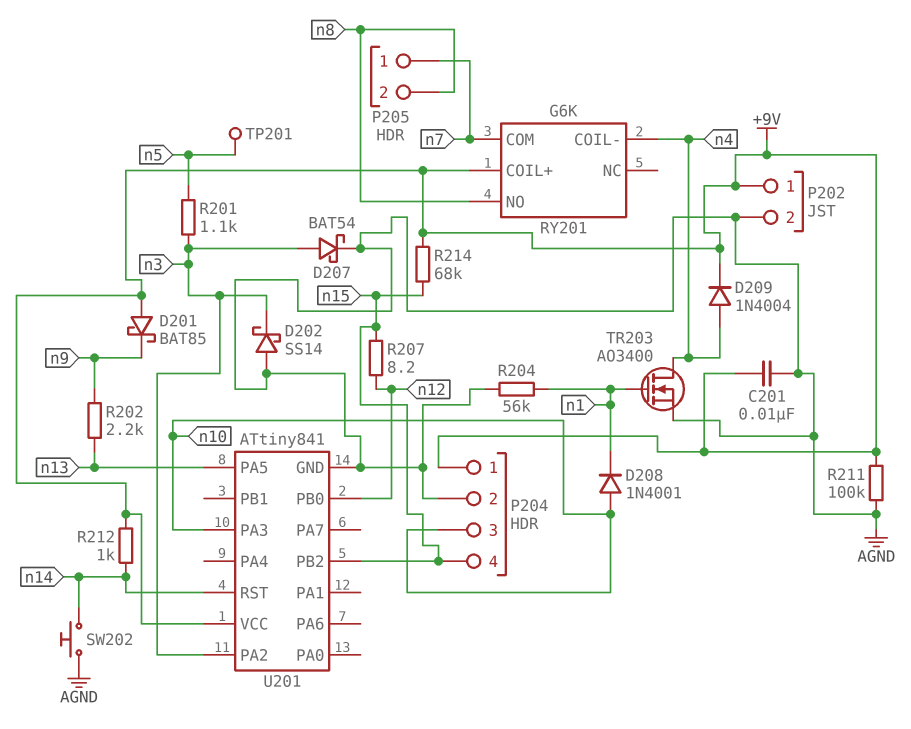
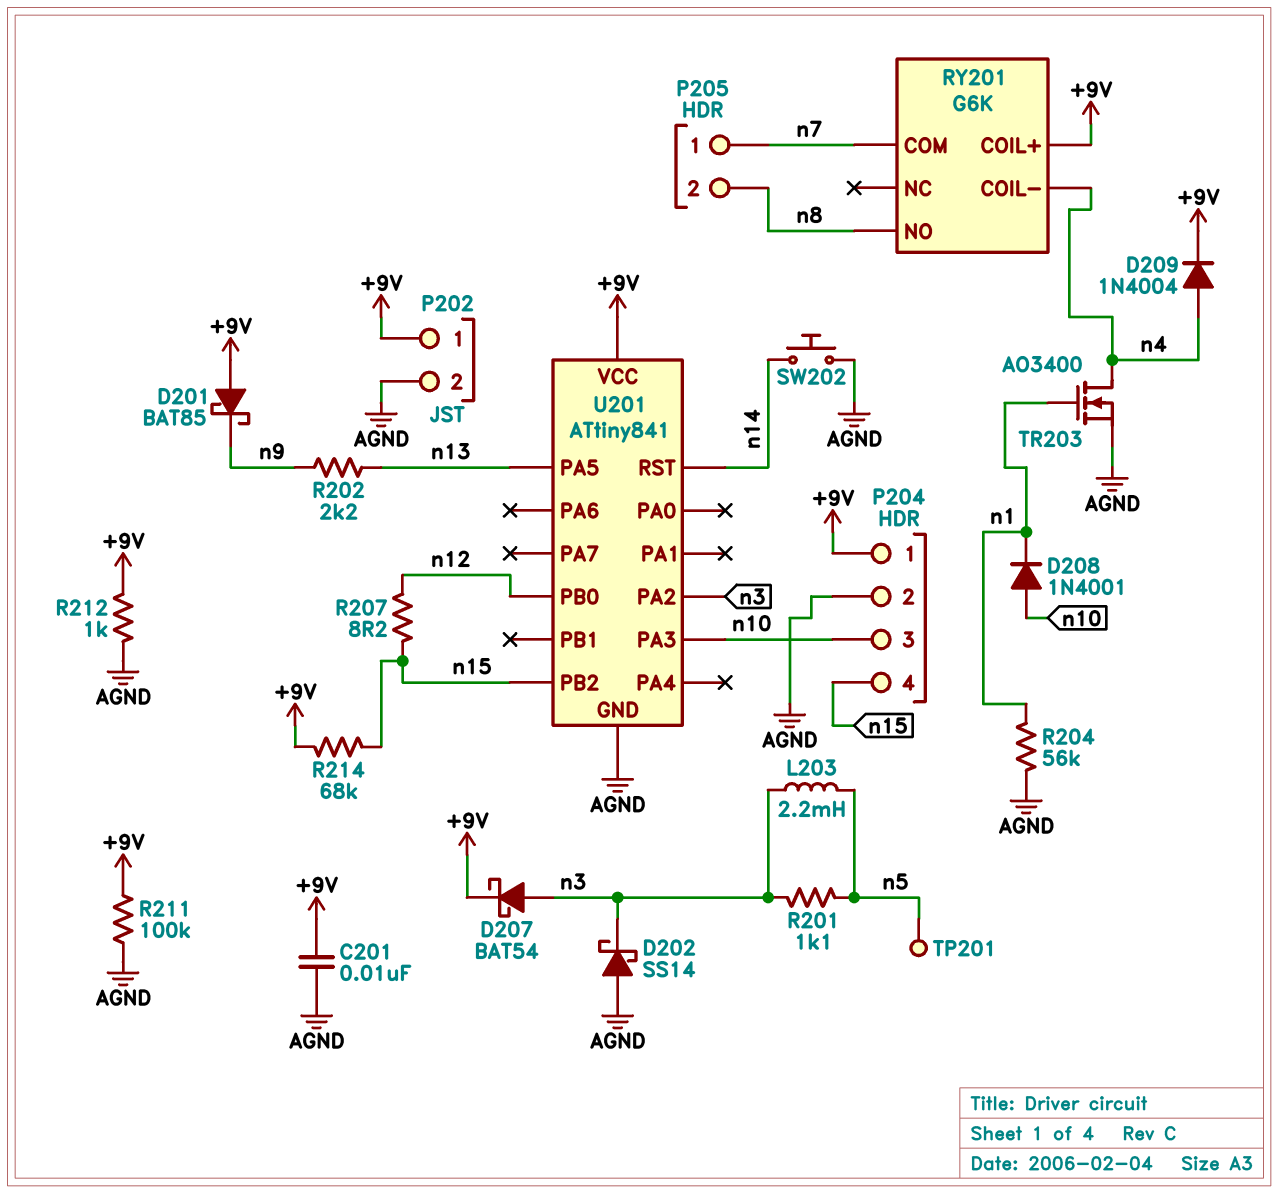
D207: schottky BAT54 (A n3, K AGND) -> schottky BAT54 (A n3, K +9V)
L203: none -> 2.2mH (n3, n5)
R212: 1k (+9V, n14) -> 1k (+9V, AGND)

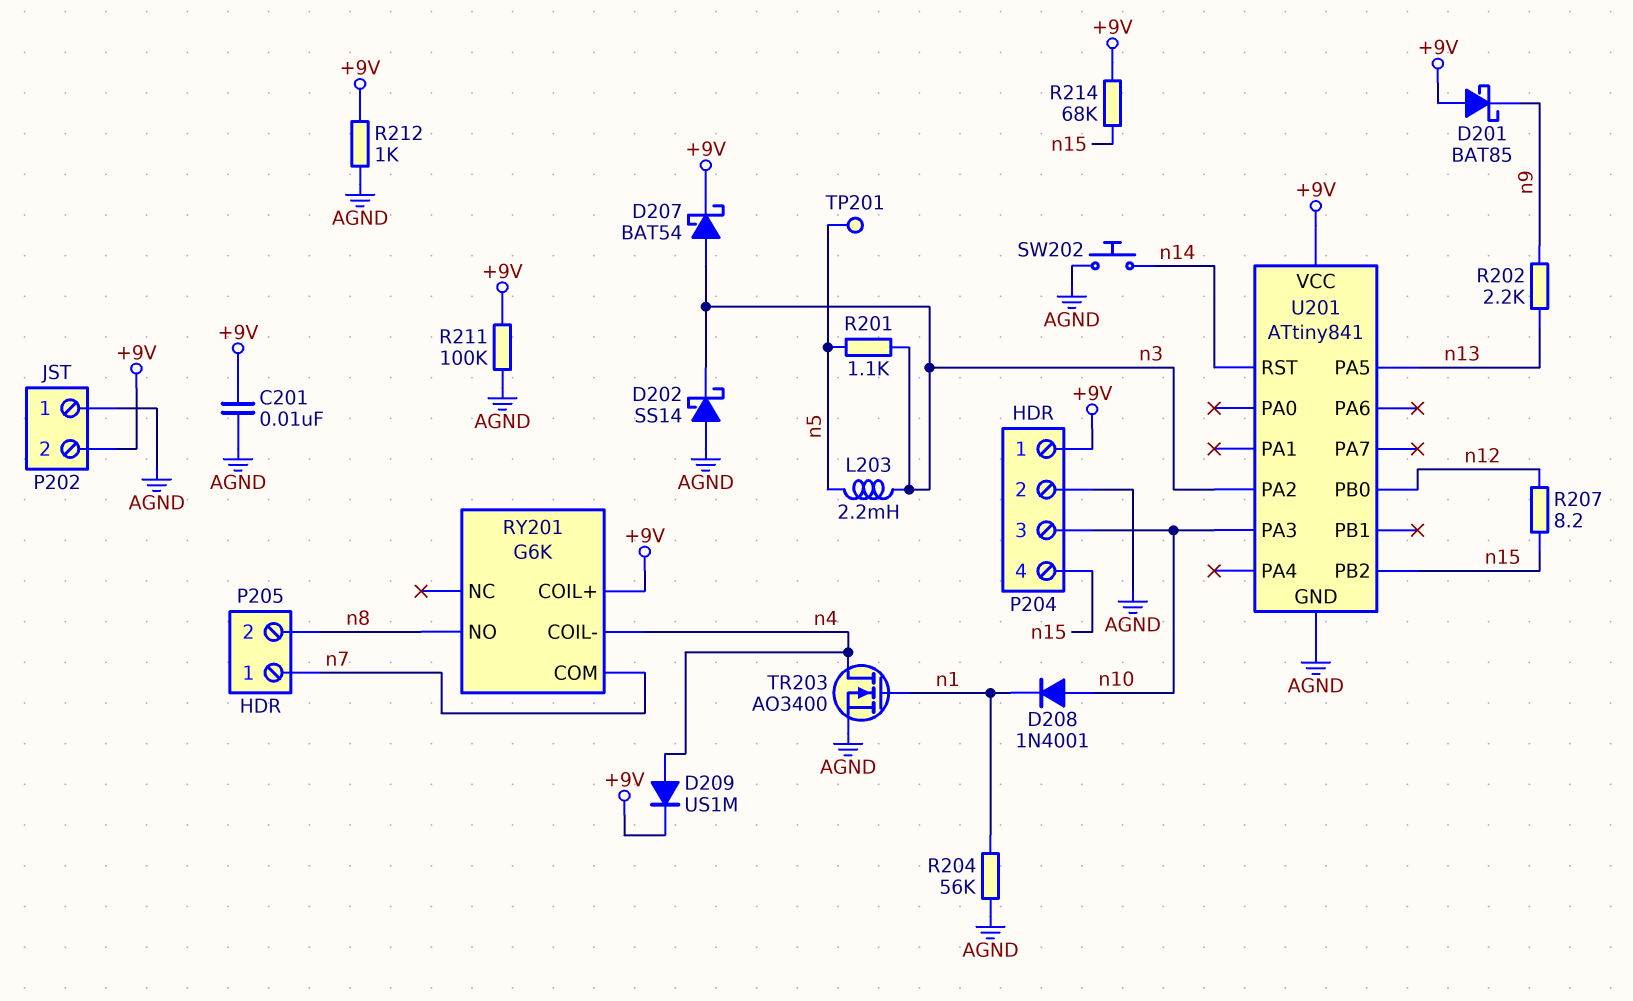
D209: diode 1N4004 (A n4, K +9V) -> diode US1M (A n4, K +9V)
P202 pin 1: +9V -> AGND
P202 pin 2: AGND -> +9V

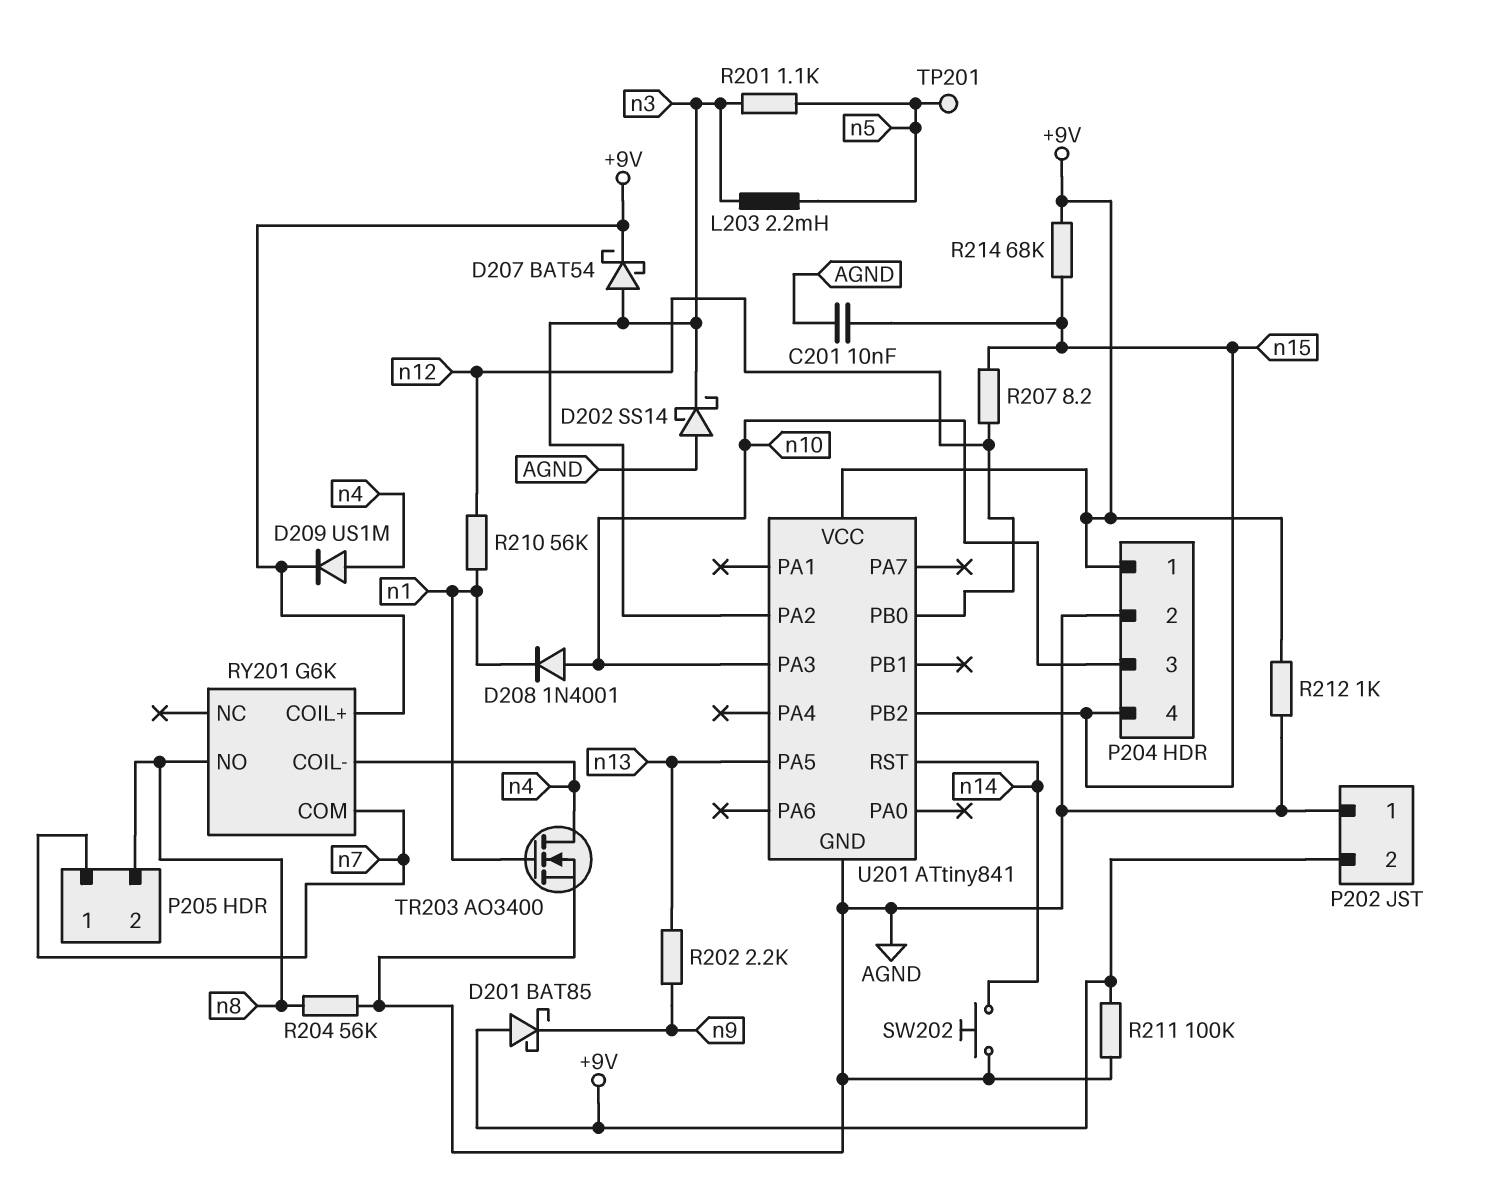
C201: 10nF (+9V, AGND) -> 10nF (AGND, n15)
R204: 56k (AGND, n1) -> 56k (AGND, n8)
R210: none -> 56k (n1, n12)

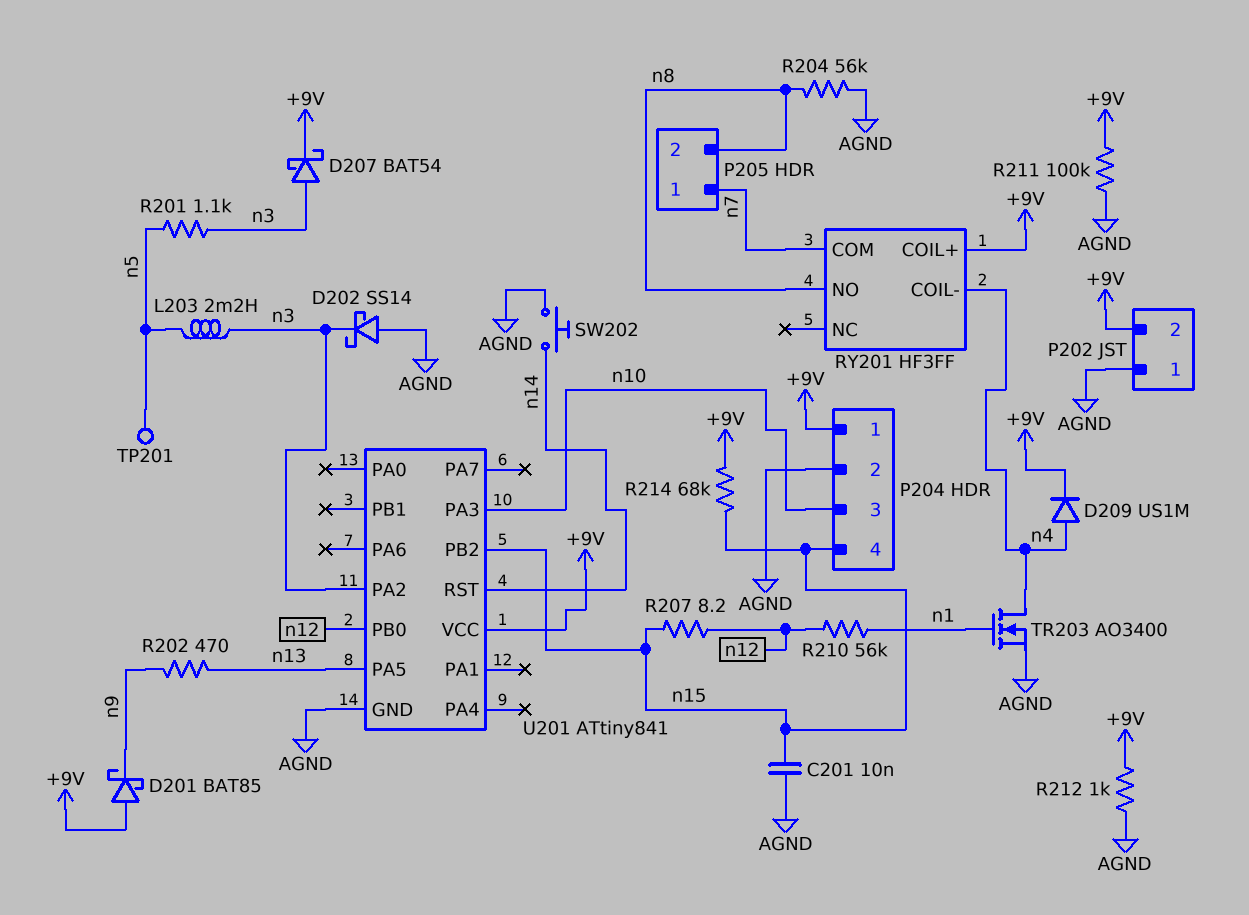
D208: diode 1N4001 (A n10, K n1) -> none
R202: 2.2k (n9, n13) -> 470 (n9, n13)
RY201: G6K -> HF3FF

